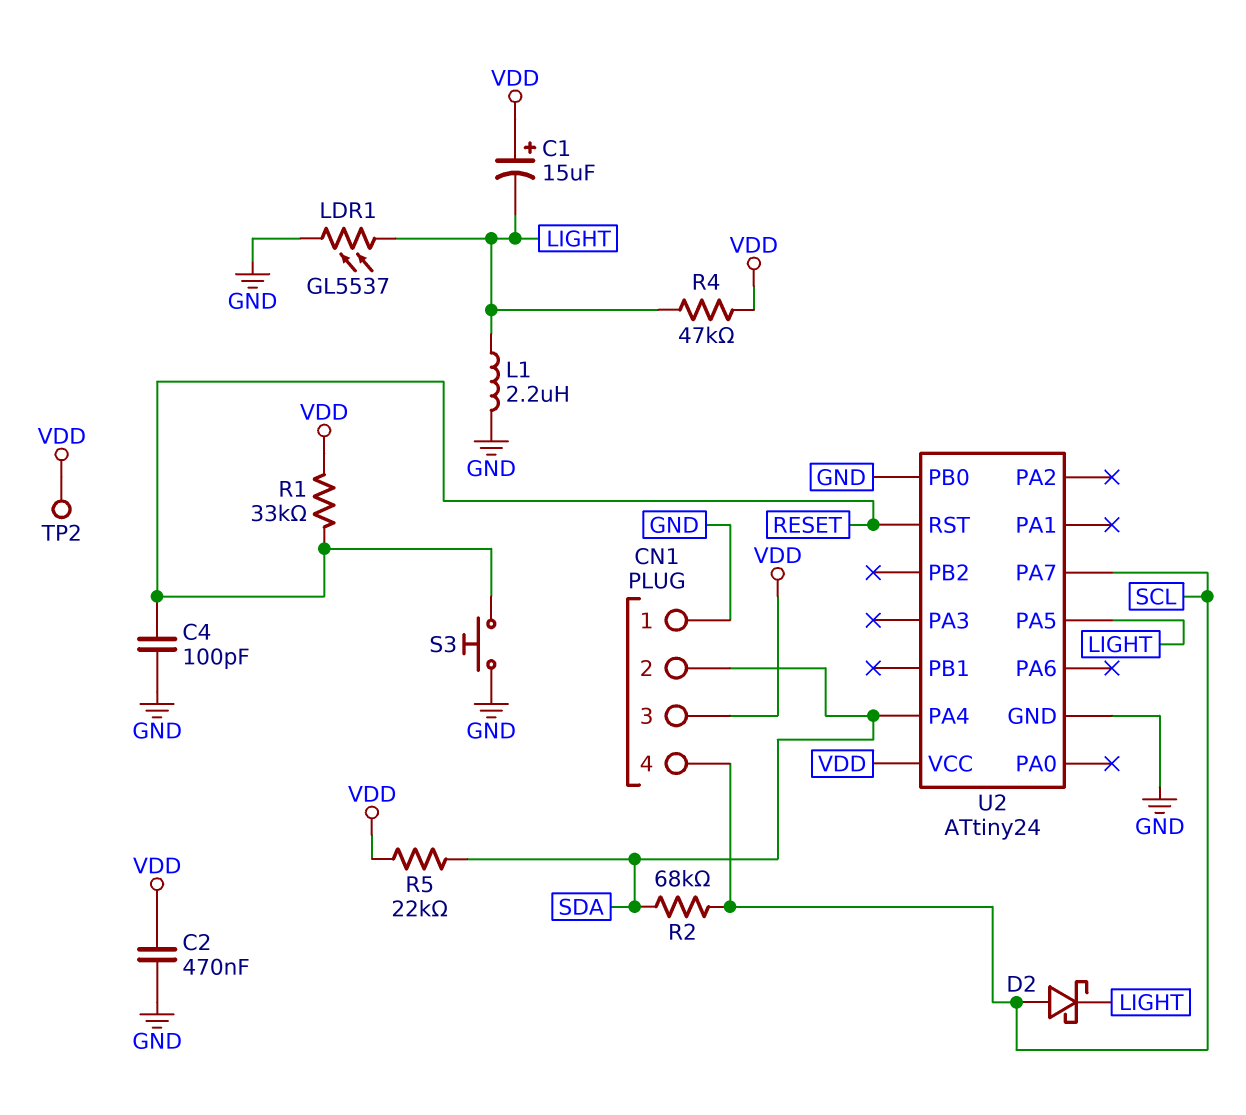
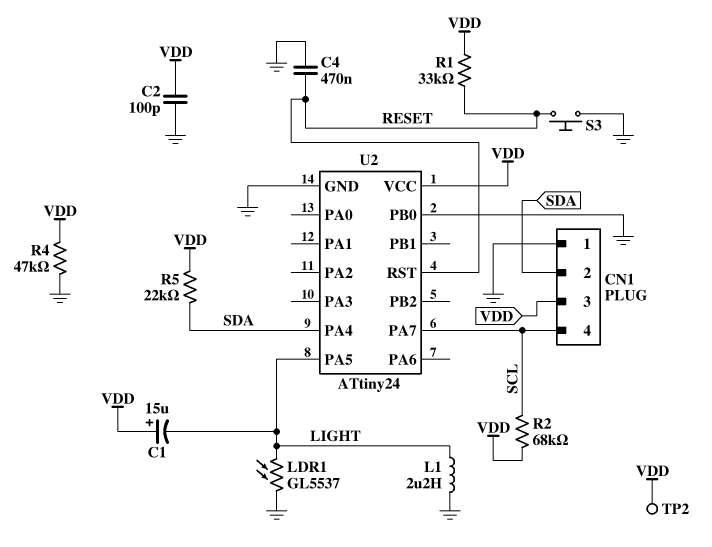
C2: 470nF (GND, VDD) -> 100pF (GND, VDD)
C4: 100pF (GND, RESET) -> 470nF (GND, RESET)
D2: schottky (A SCL, K LIGHT) -> none
R2: 68k (SCL, SDA) -> 68k (SCL, VDD)
R4: 47k (LIGHT, VDD) -> 47k (GND, VDD)

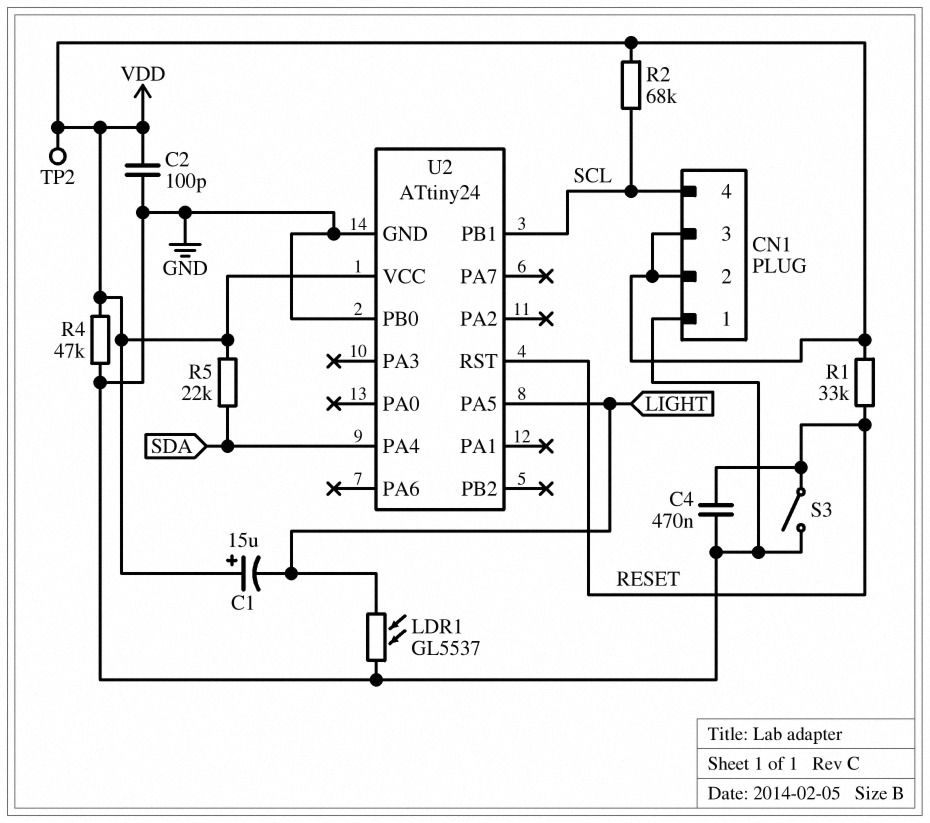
CN1 pin 2: SDA -> VDD
L1: 2.2uH (GND, LIGHT) -> none
S3: button (GND, RESET) -> switch (GND, RESET)
U2 pin PA7: SCL -> none
U2 pin PB1: none -> SCL

